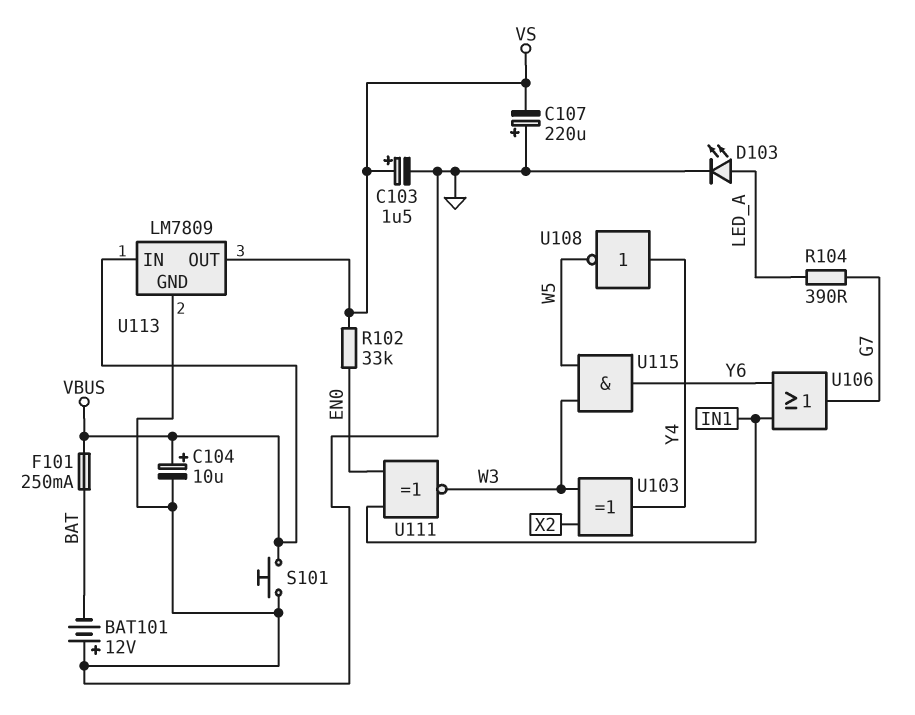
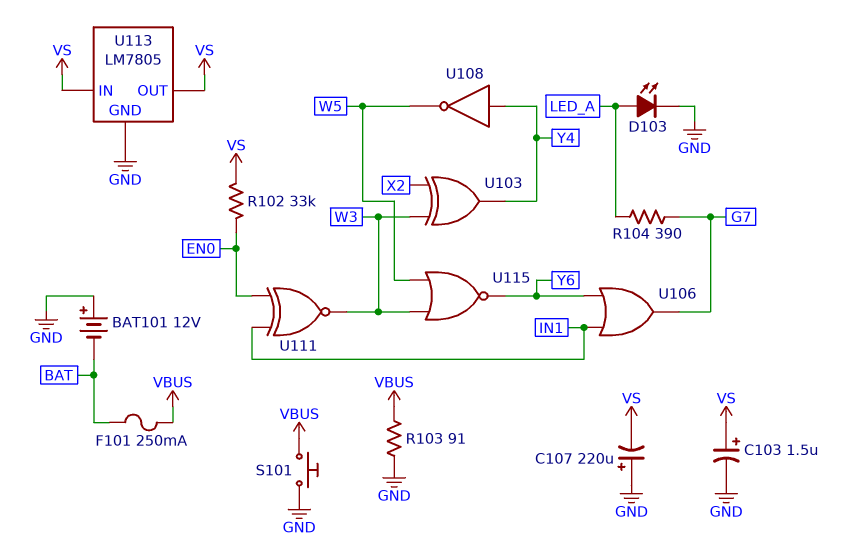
C104: 10uF (plus VBUS, minus GND) -> none
R103: none -> 91 (GND, VBUS)
U113: LM7809 -> LM7805
U113 pin IN: VBUS -> VS
U115: AND (in W3, in W5, out Y6) -> NOR (in W3, in W5, out Y6)

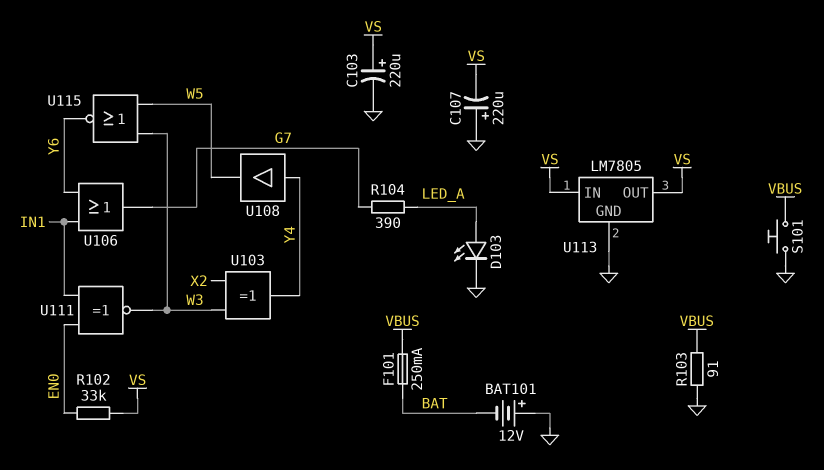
C103: 1.5uF (plus VS, minus GND) -> 220uF (plus VS, minus GND)
U108: NOT (in Y4, out W5) -> buffer (in Y4, out W5)

